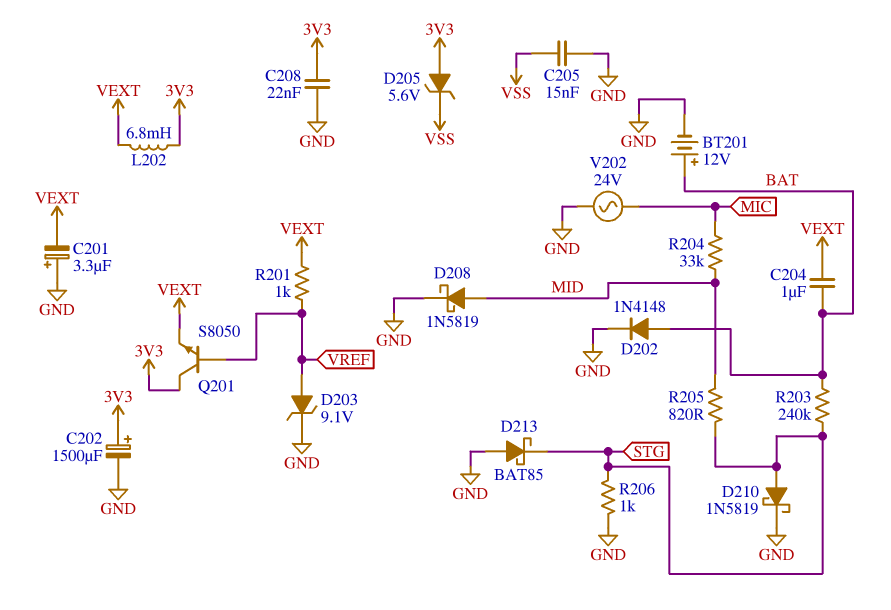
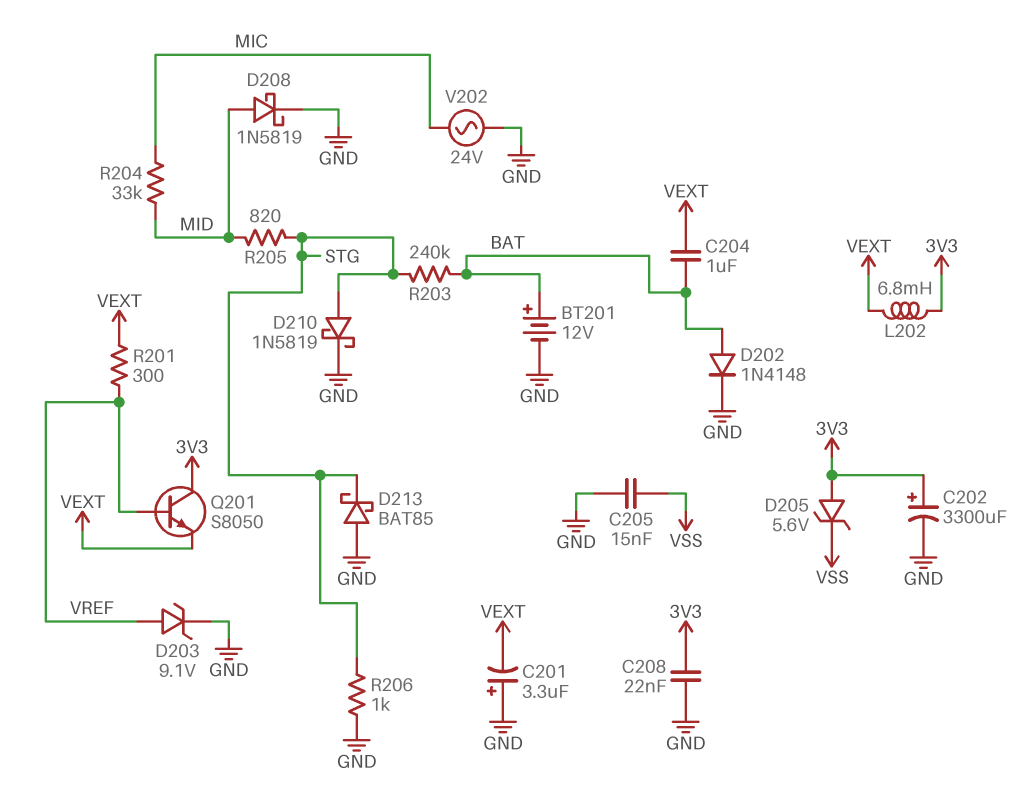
C202: 1500uF (plus 3V3, minus GND) -> 3300uF (plus 3V3, minus GND)
R201: 1k (VEXT, VREF) -> 300 (VEXT, VREF)

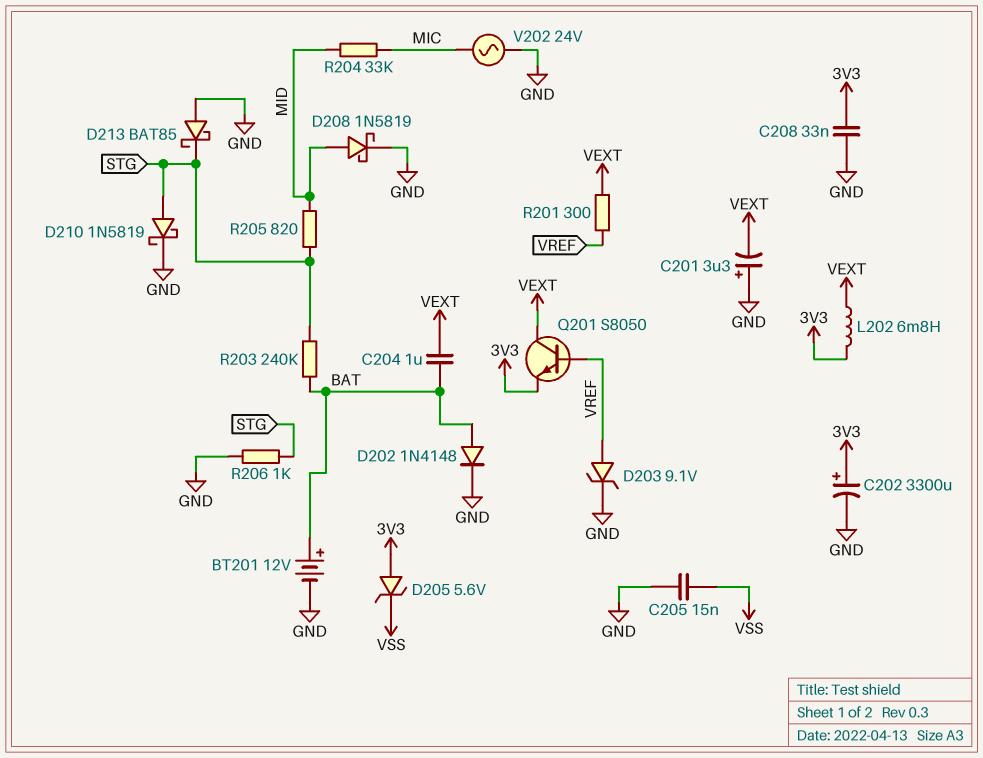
C208: 22nF (3V3, GND) -> 33nF (3V3, GND)
Q201: NPN S8050 (B VREF, C 3V3, E VEXT) -> NPN S8050 (B VREF, C VEXT, E 3V3)

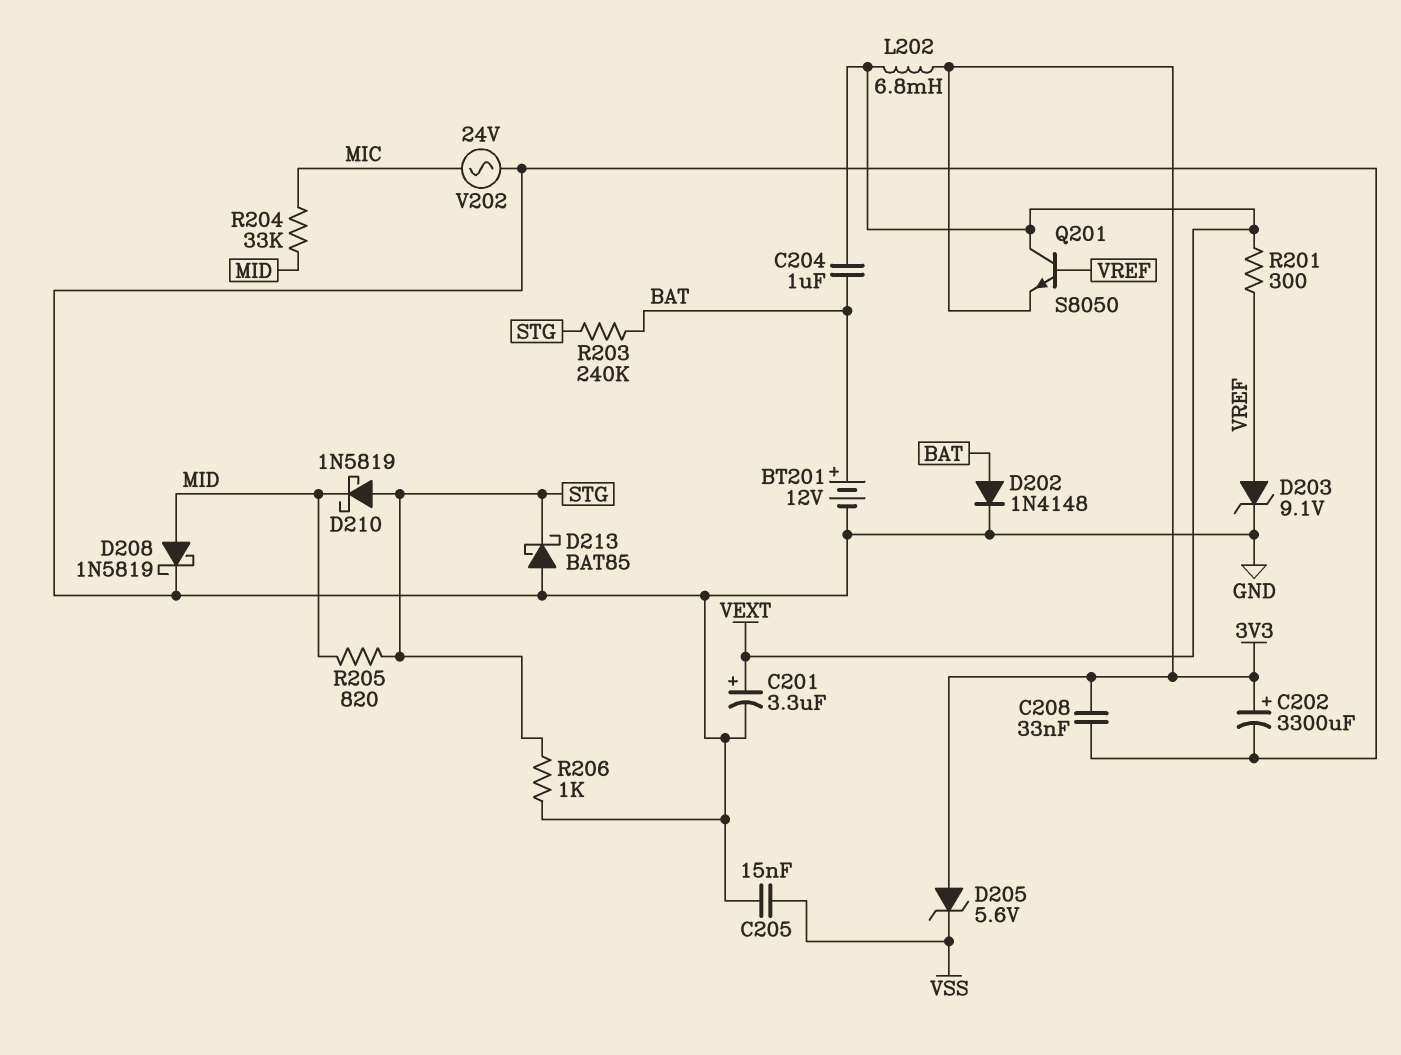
C201: 3.3uF (plus GND, minus VEXT) -> 3.3uF (plus VEXT, minus GND)
D210: schottky 1N5819 (A STG, K GND) -> schottky 1N5819 (A STG, K MID)

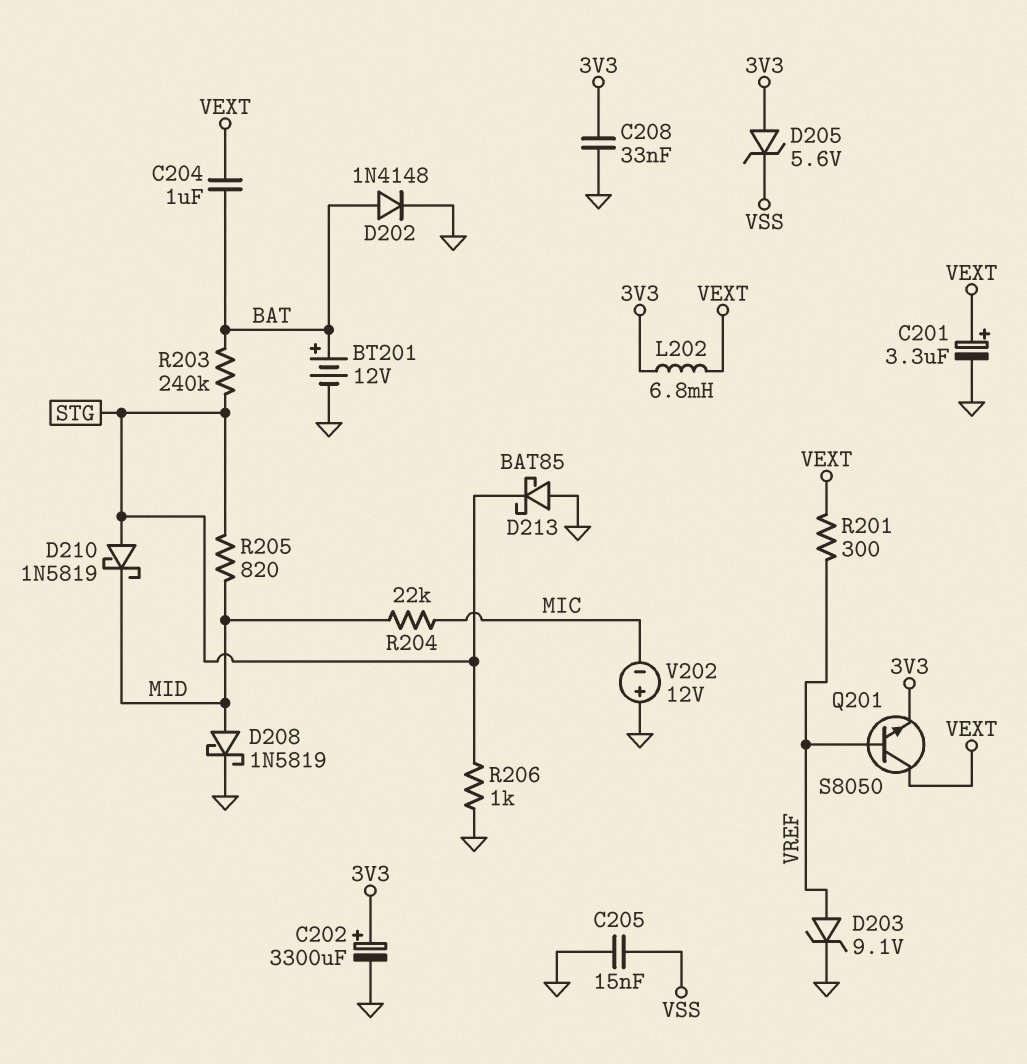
R204: 33k (MIC, MID) -> 22k (MIC, MID)
V202: AC 24V (GND, MIC) -> 12V (plus GND, minus MIC)

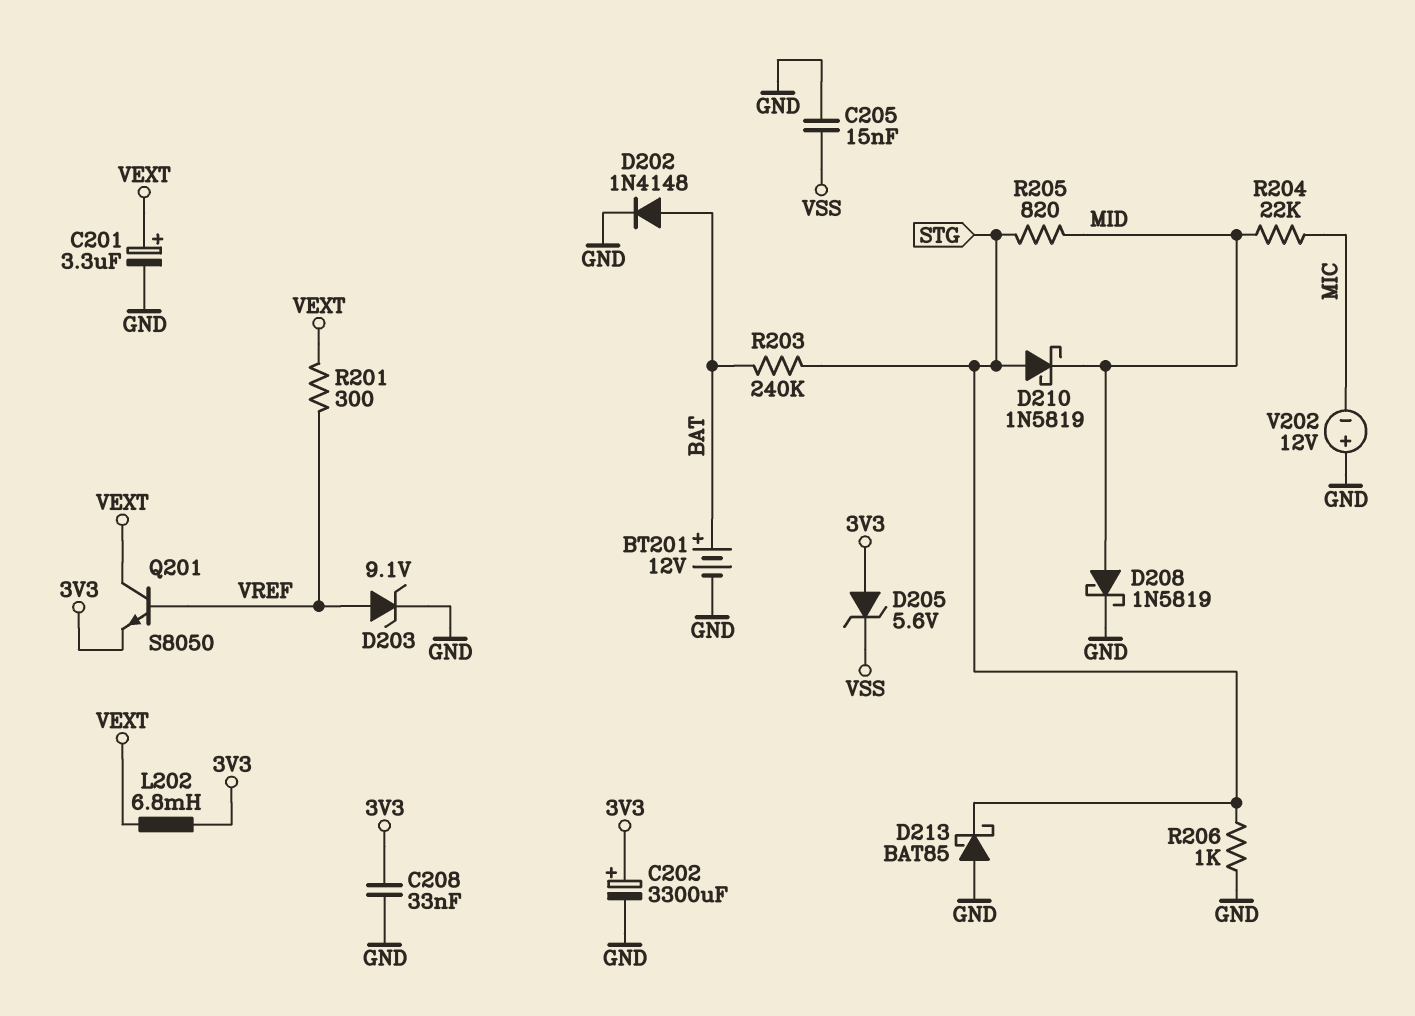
C204: 1uF (BAT, VEXT) -> none

